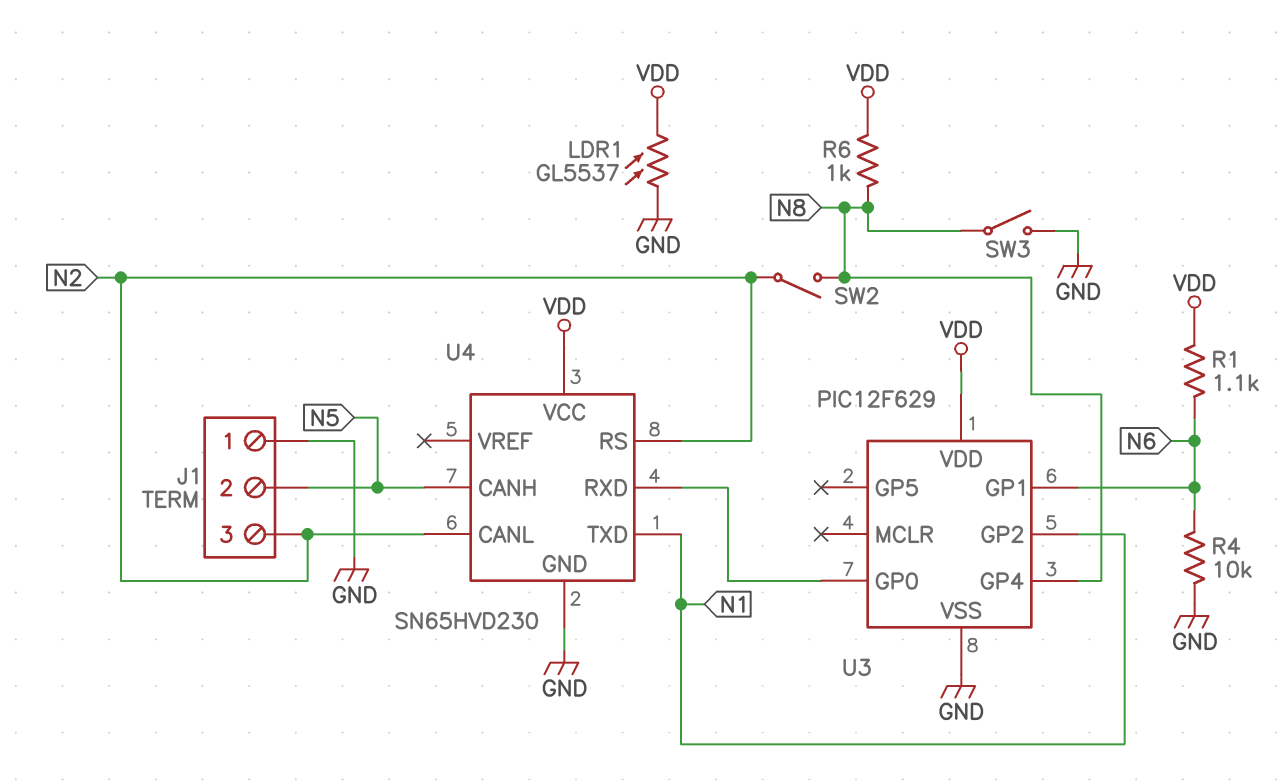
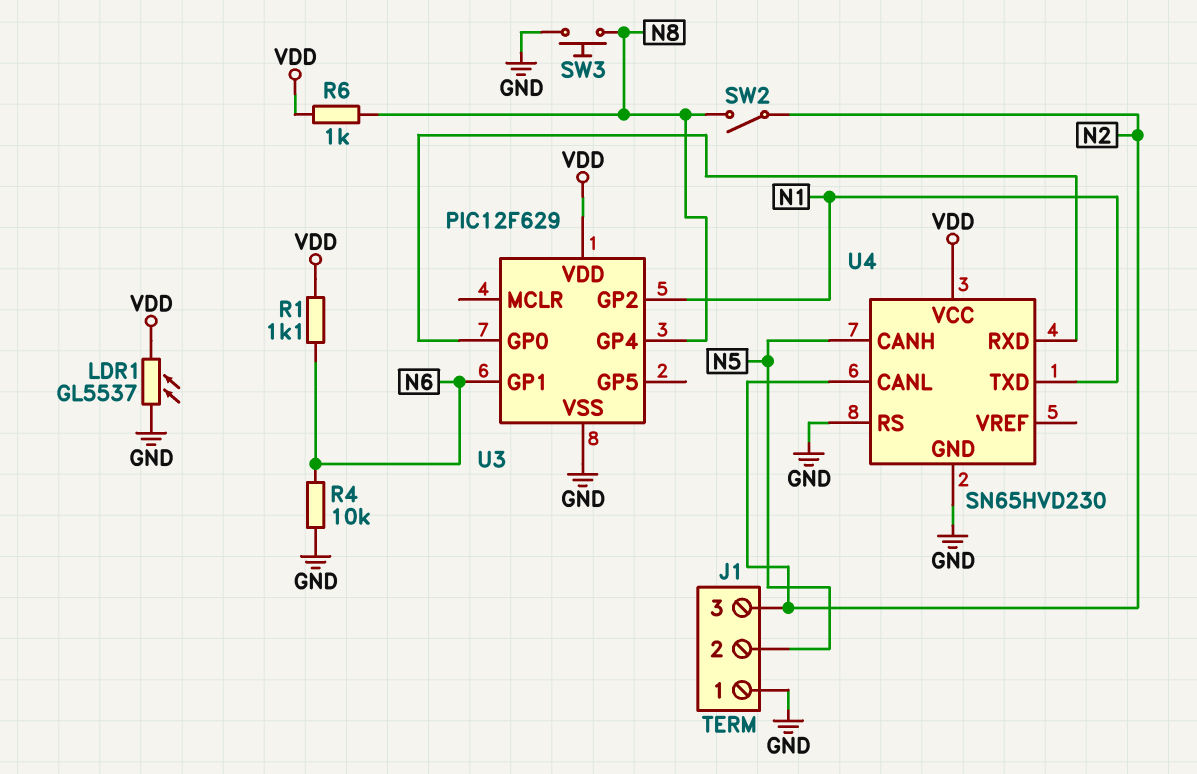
SW3: switch (GND, N8) -> button (GND, N8)
U4 pin RS: N2 -> GND

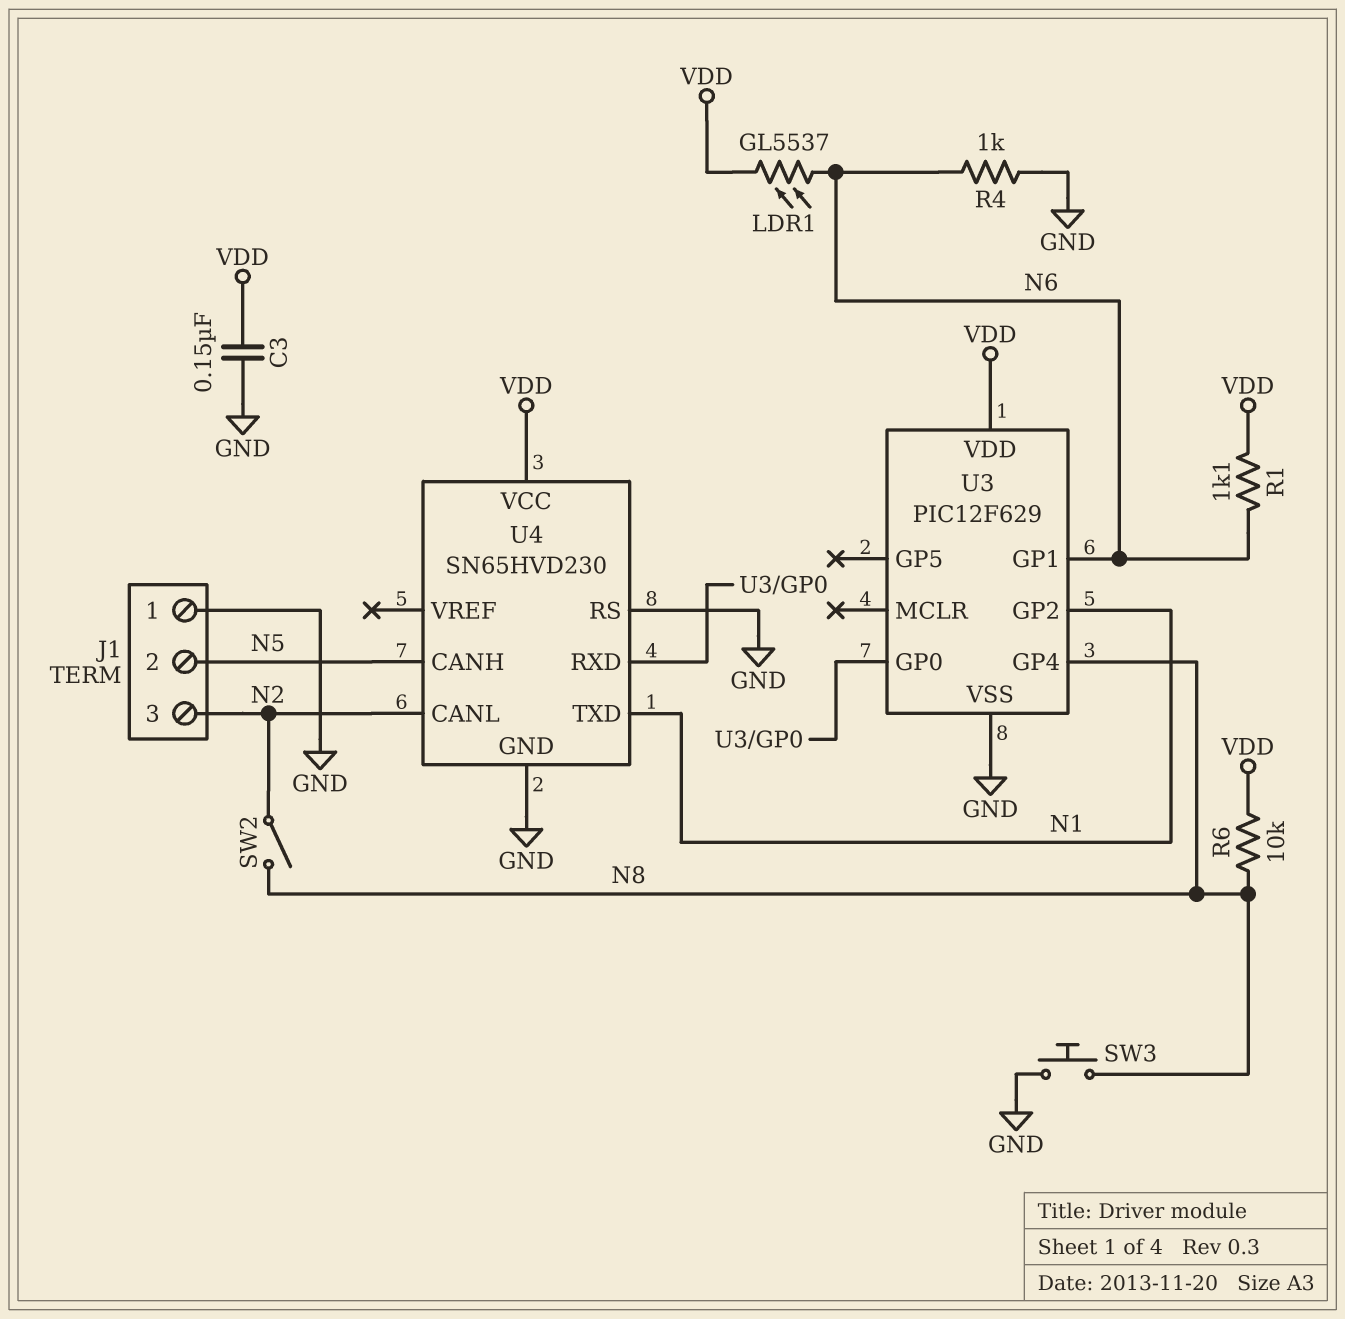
C3: none -> 150nF (GND, VDD)
LDR1: GL5537 (GND, VDD) -> GL5537 (N6, VDD)
R4: 10k (GND, N6) -> 1k (GND, N6)
R6: 1k (N8, VDD) -> 10k (N8, VDD)

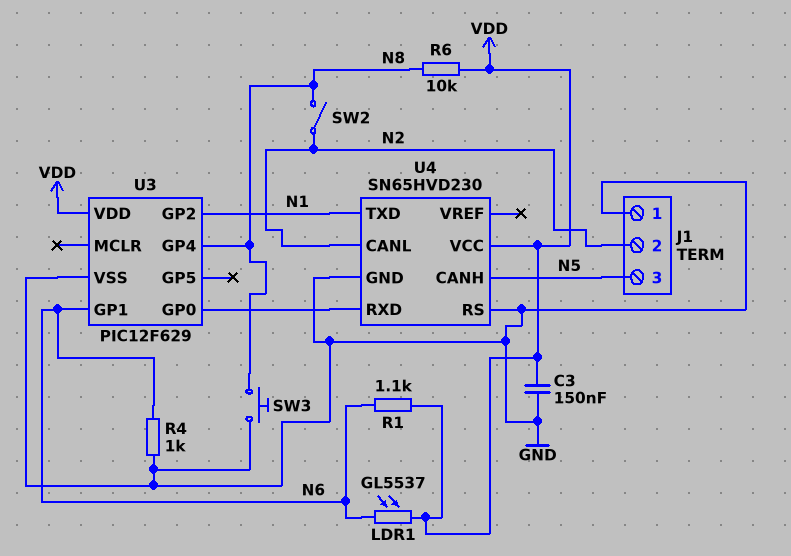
J1 pin 2: N5 -> N2
J1 pin 3: N2 -> N5

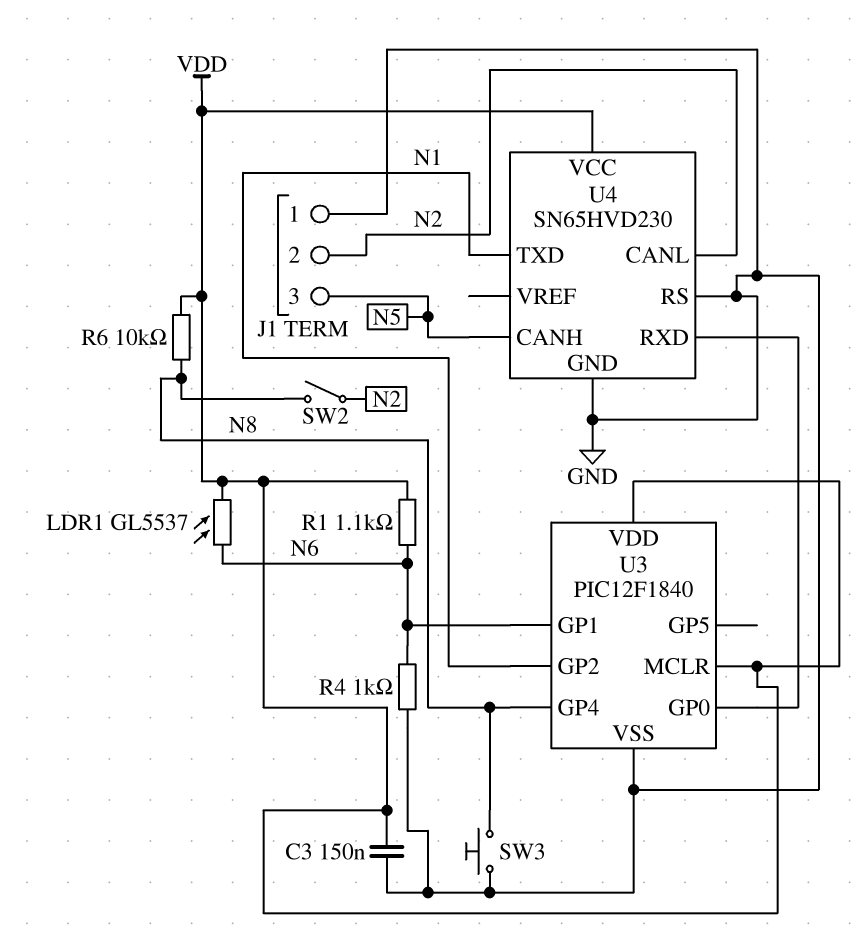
U3: PIC12F629 -> PIC12F1840
U3 pin MCLR: none -> VDD

